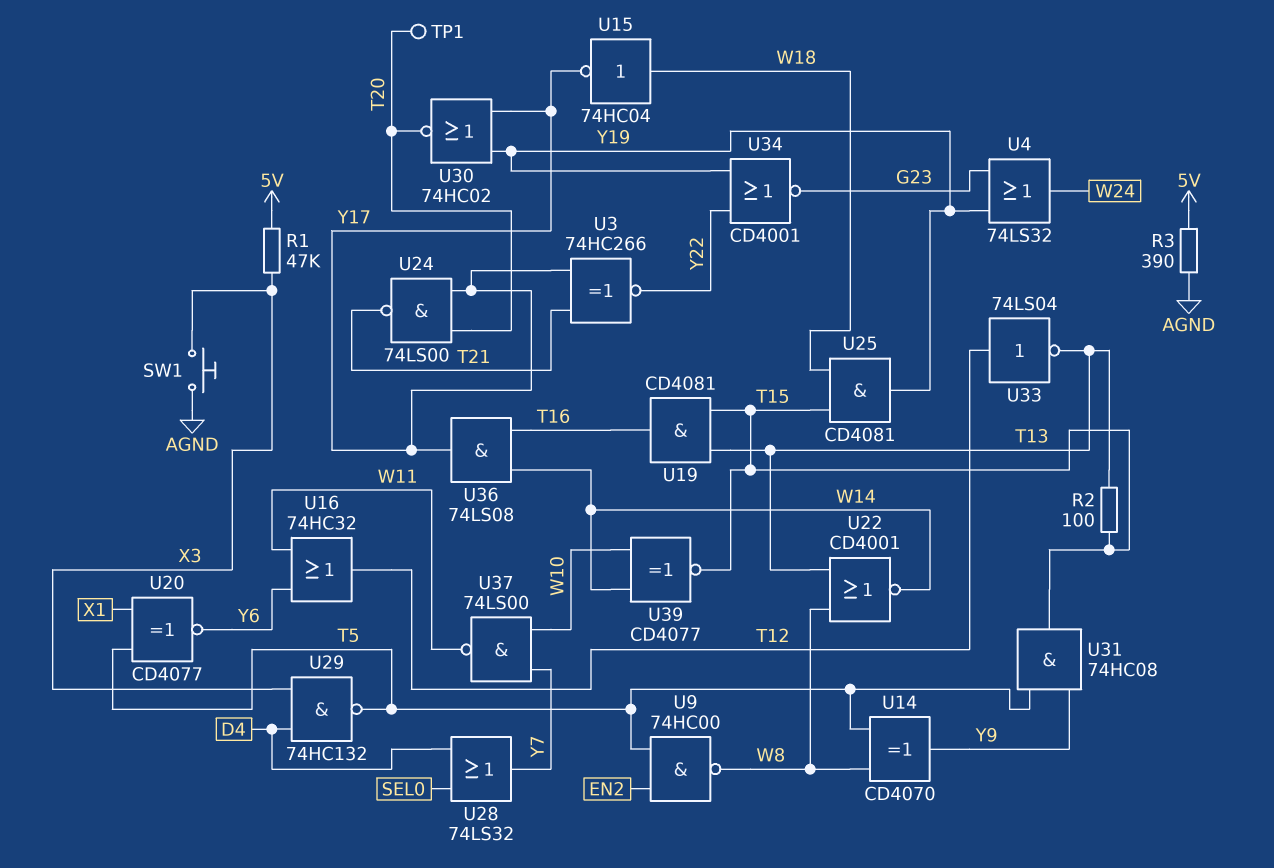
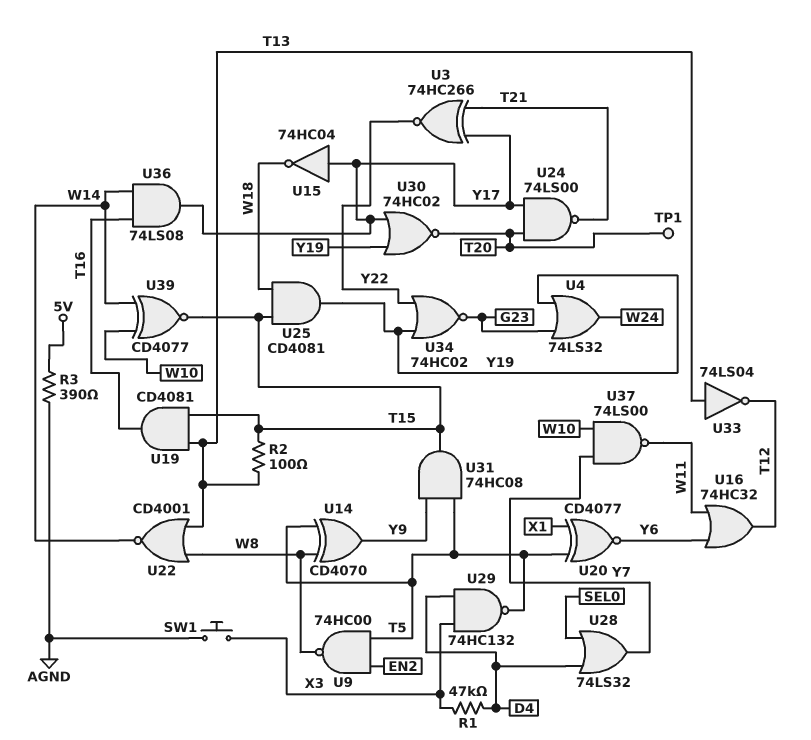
R1: 47k (5V, X3) -> 47k (D4, X3)
U15: NOT 74HC04 (in W18, out Y17) -> NOT 74HC04 (in Y17, out W18)
U33: NOT 74LS04 (in T12, out T13) -> NOT 74LS04 (in T13, out T12)
U34: NOR CD4001 (in Y19, in Y22, out G23) -> NOR 74HC02 (in Y19, in Y22, out G23)

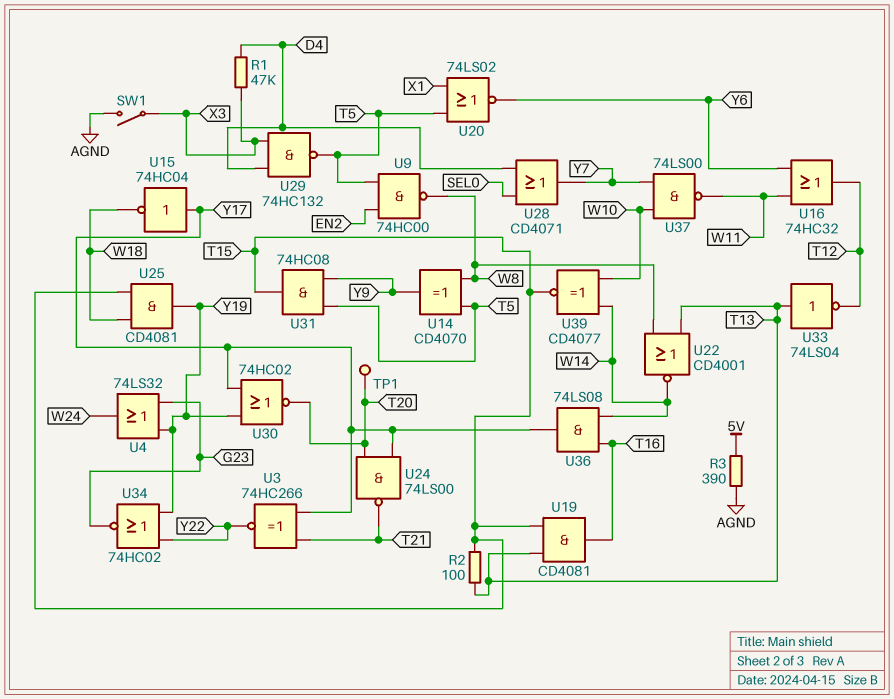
SW1: button (AGND, X3) -> switch (AGND, X3)
U20: XNOR CD4077 (in T5, in X1, out Y6) -> NOR 74LS02 (in T5, in X1, out Y6)
U28: OR 74LS32 (in D4, in SEL0, out Y7) -> OR CD4071 (in D4, in SEL0, out Y7)

